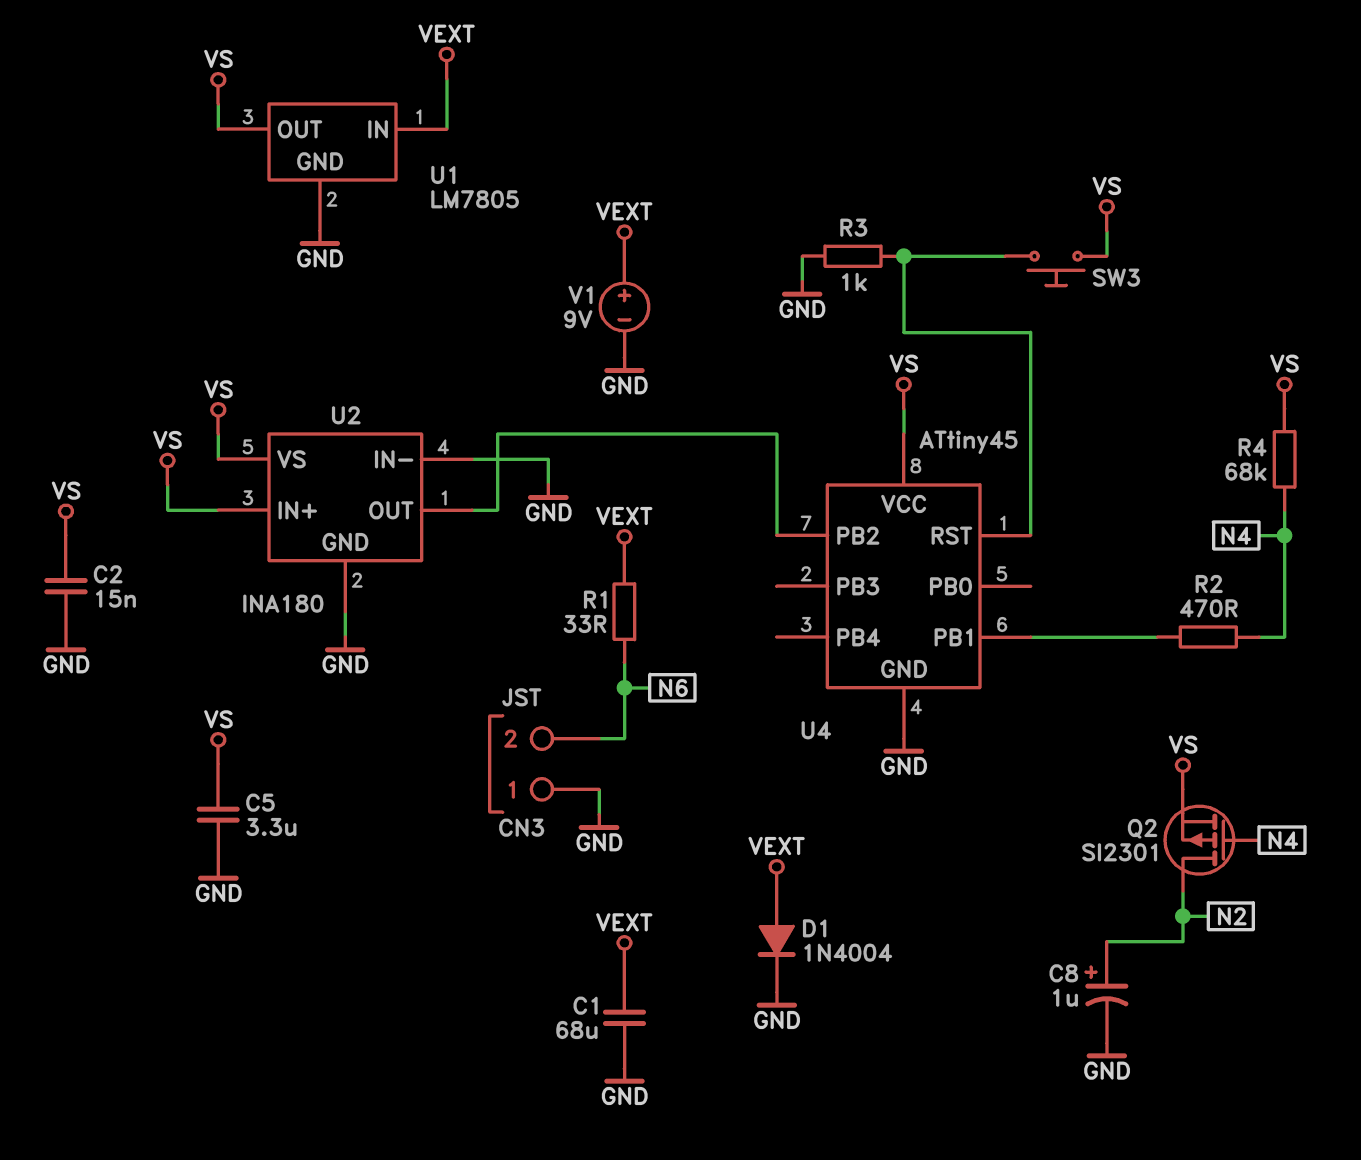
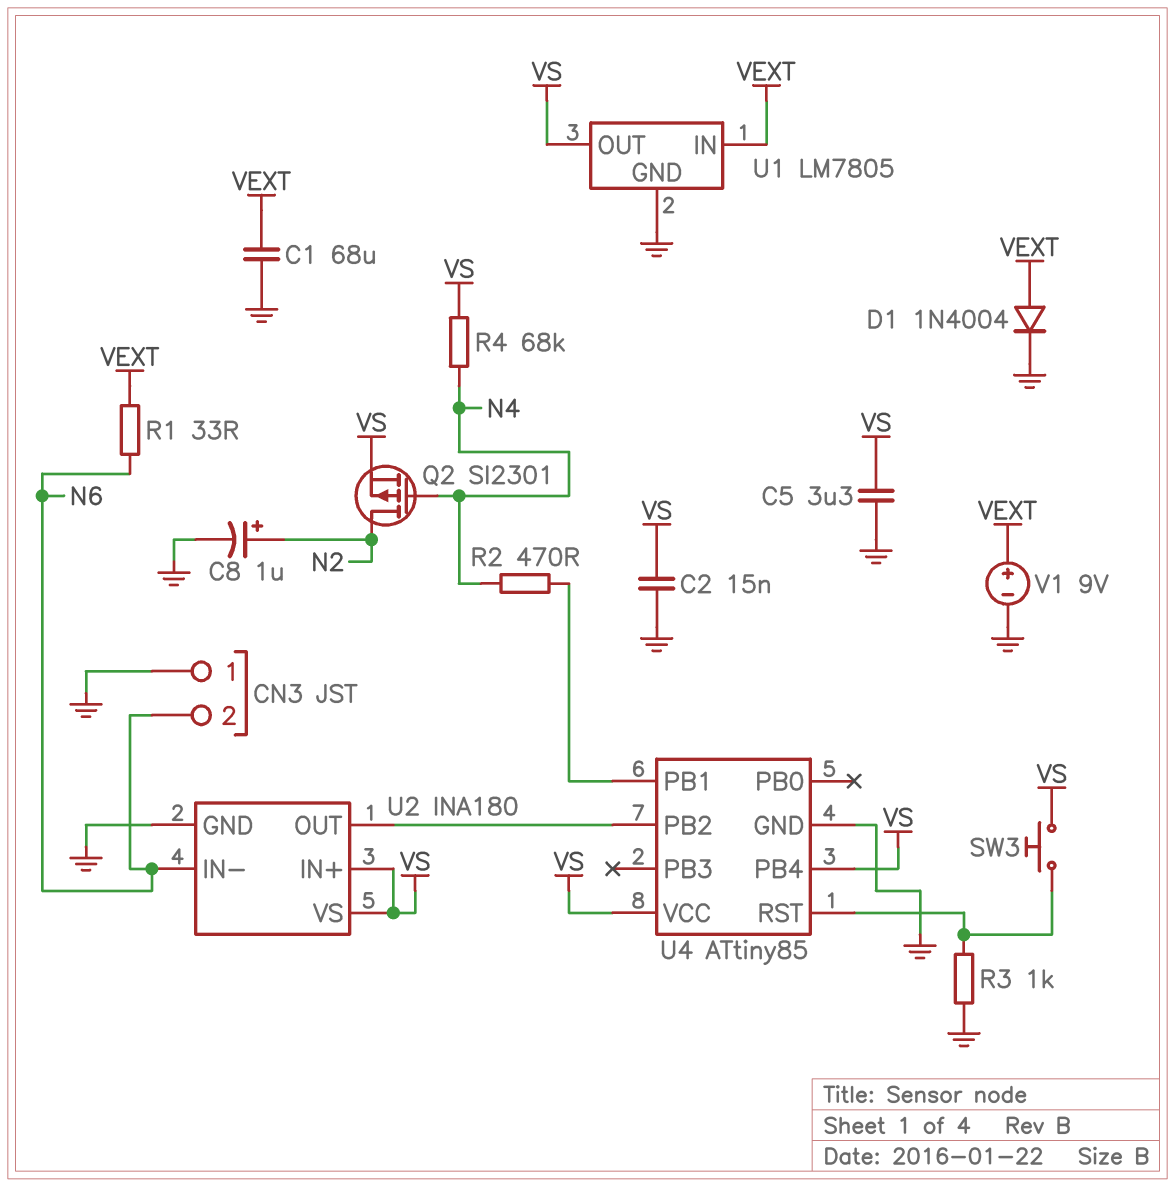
U2 pin IN-: GND -> N6
U4: ATtiny45 -> ATtiny85
U4 pin PB4: none -> VS

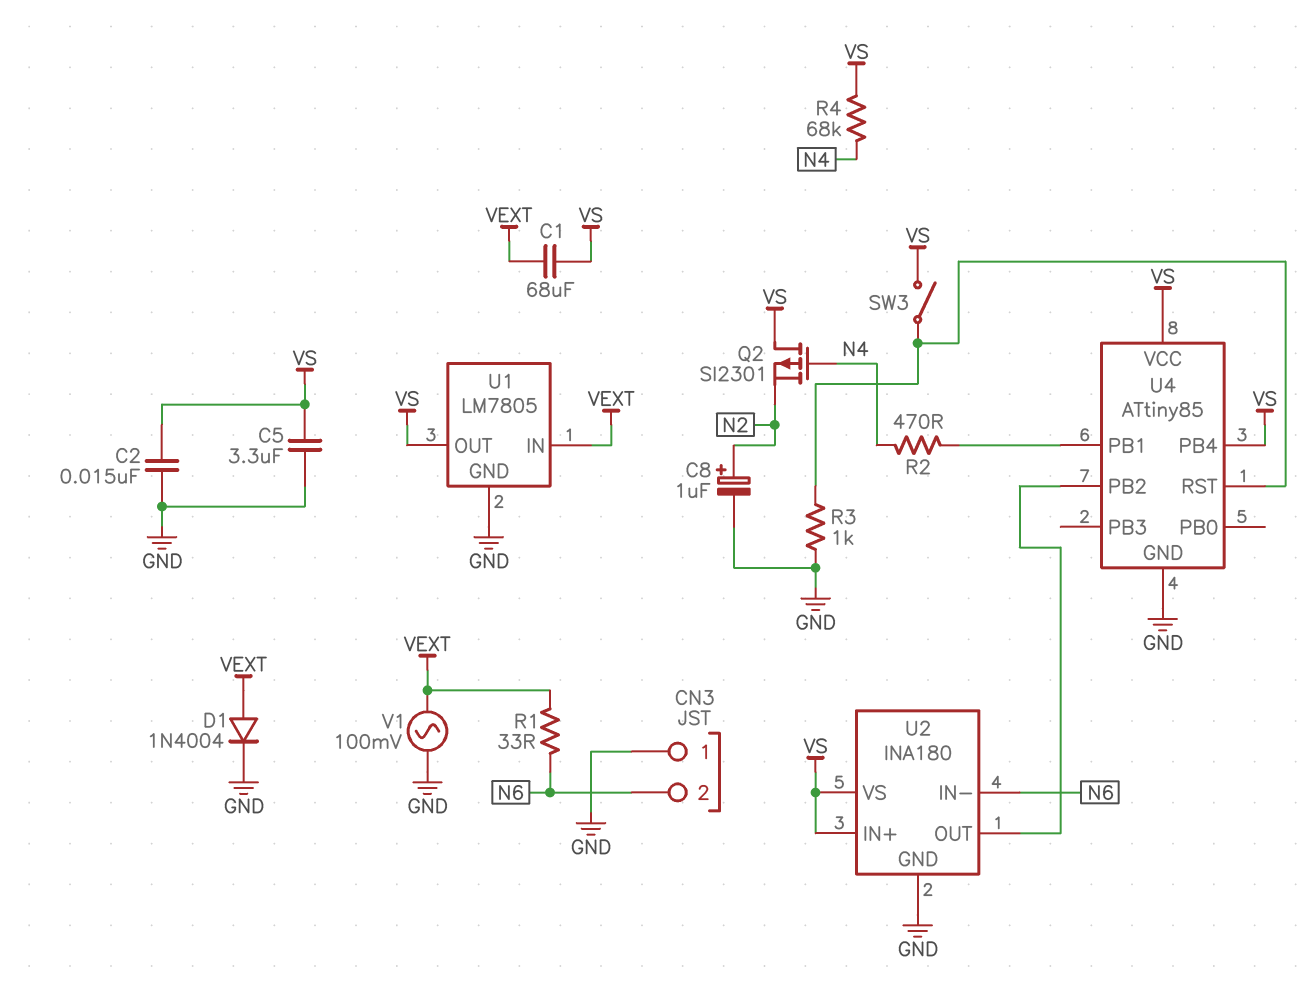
C1: 68uF (GND, VEXT) -> 68uF (VEXT, VS)
Q2: PMOS SI2301 (G N4, D N2, S VS) -> PMOS SI2301 (G N4, D VS, S N2)
SW3: button (U4/RST, VS) -> switch (U4/RST, VS)
V1: 9V (plus VEXT, minus GND) -> AC 100mV (GND, VEXT)

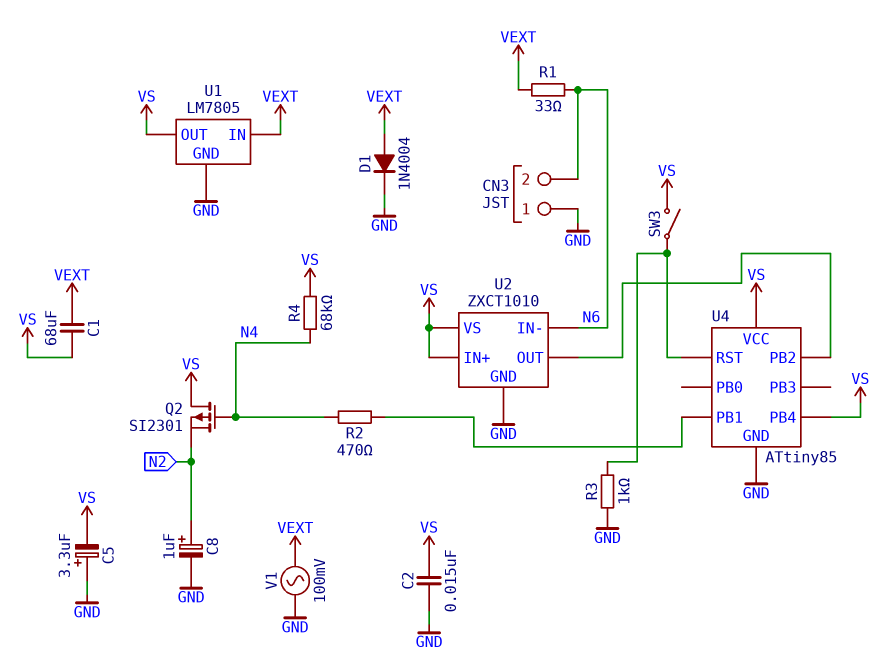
C5: 3.3uF (GND, VS) -> 3.3uF (plus GND, minus VS)
U2: INA180 -> ZXCT1010

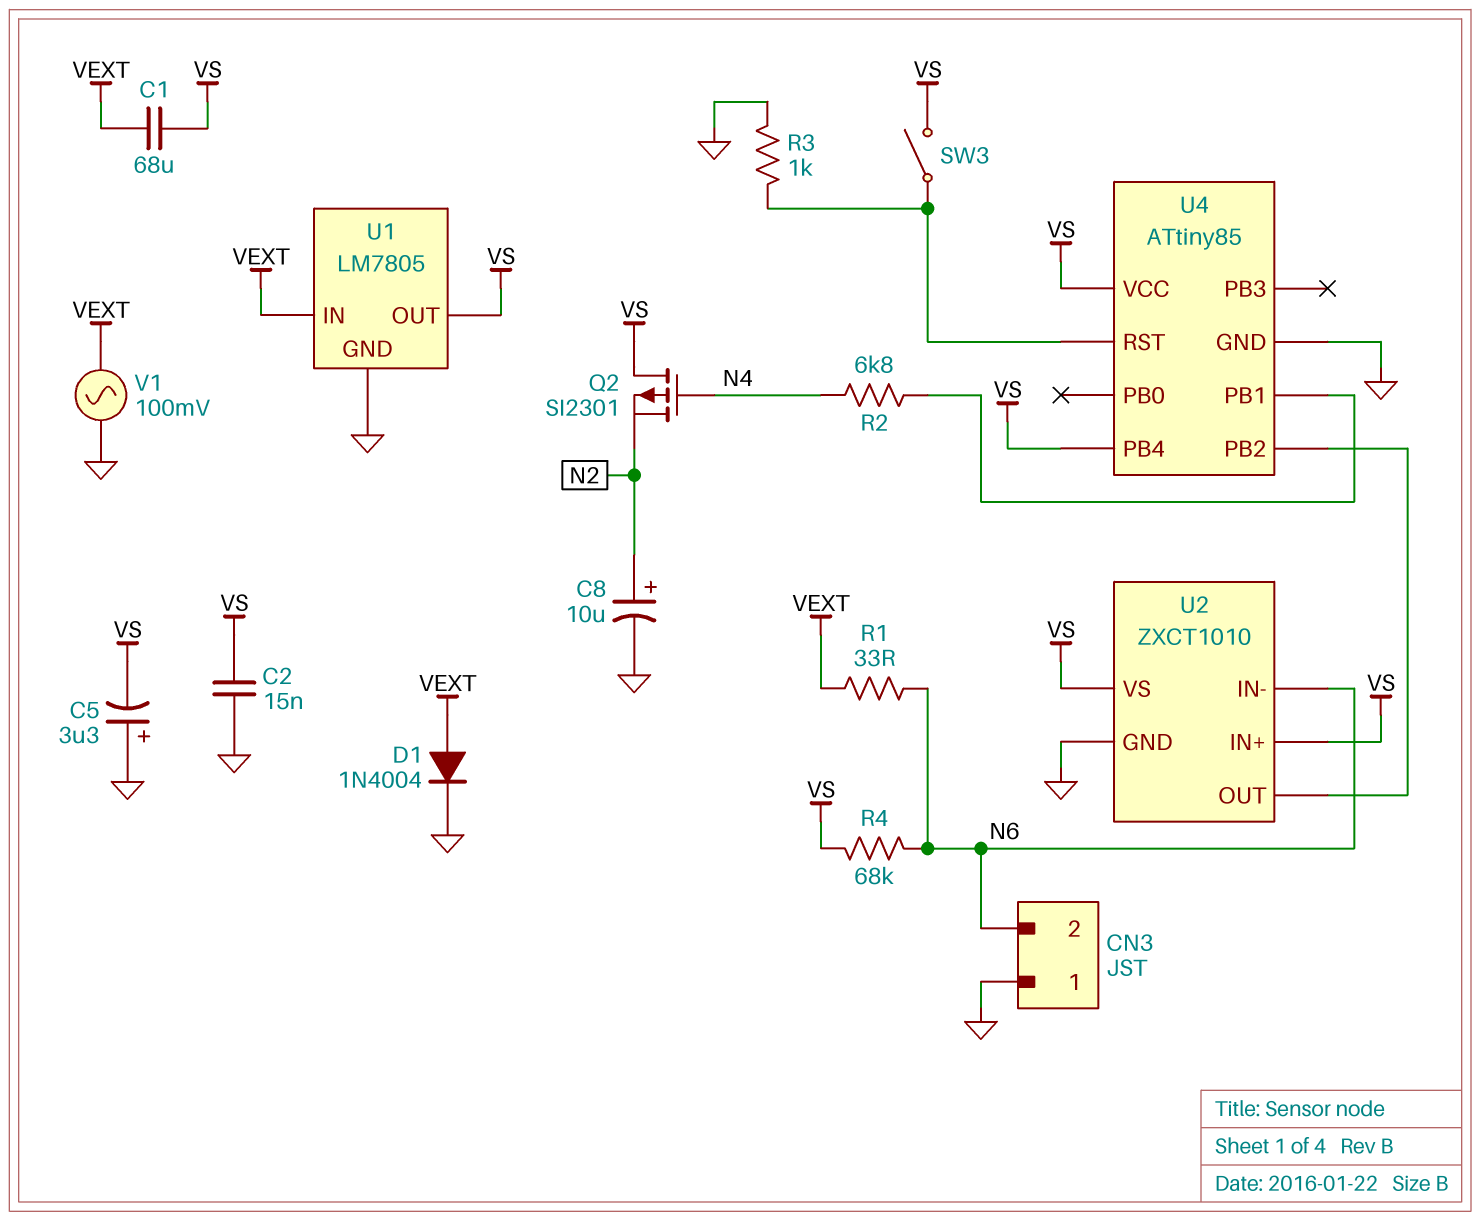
C8: 1uF (plus N2, minus GND) -> 10uF (plus N2, minus GND)
R2: 470 (N4, U4/PB1) -> 6.8k (N4, U4/PB1)
R4: 68k (N4, VS) -> 68k (N6, VS)

